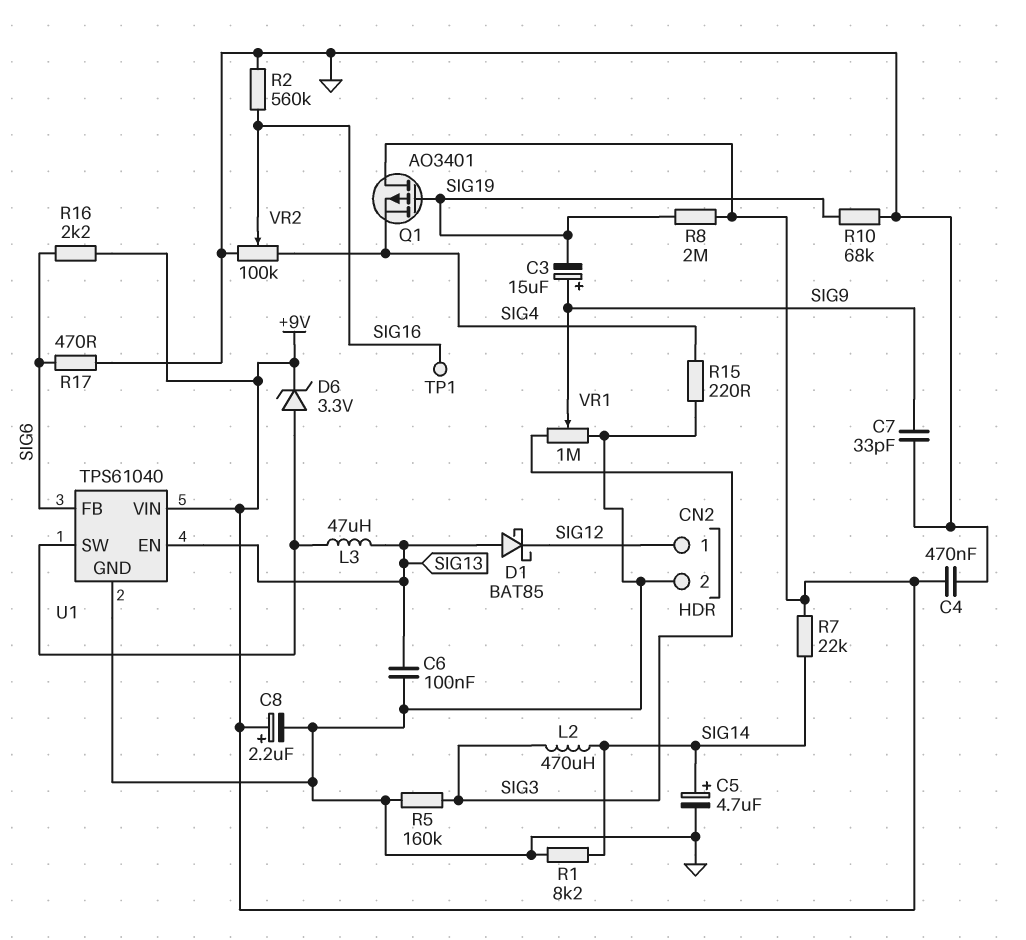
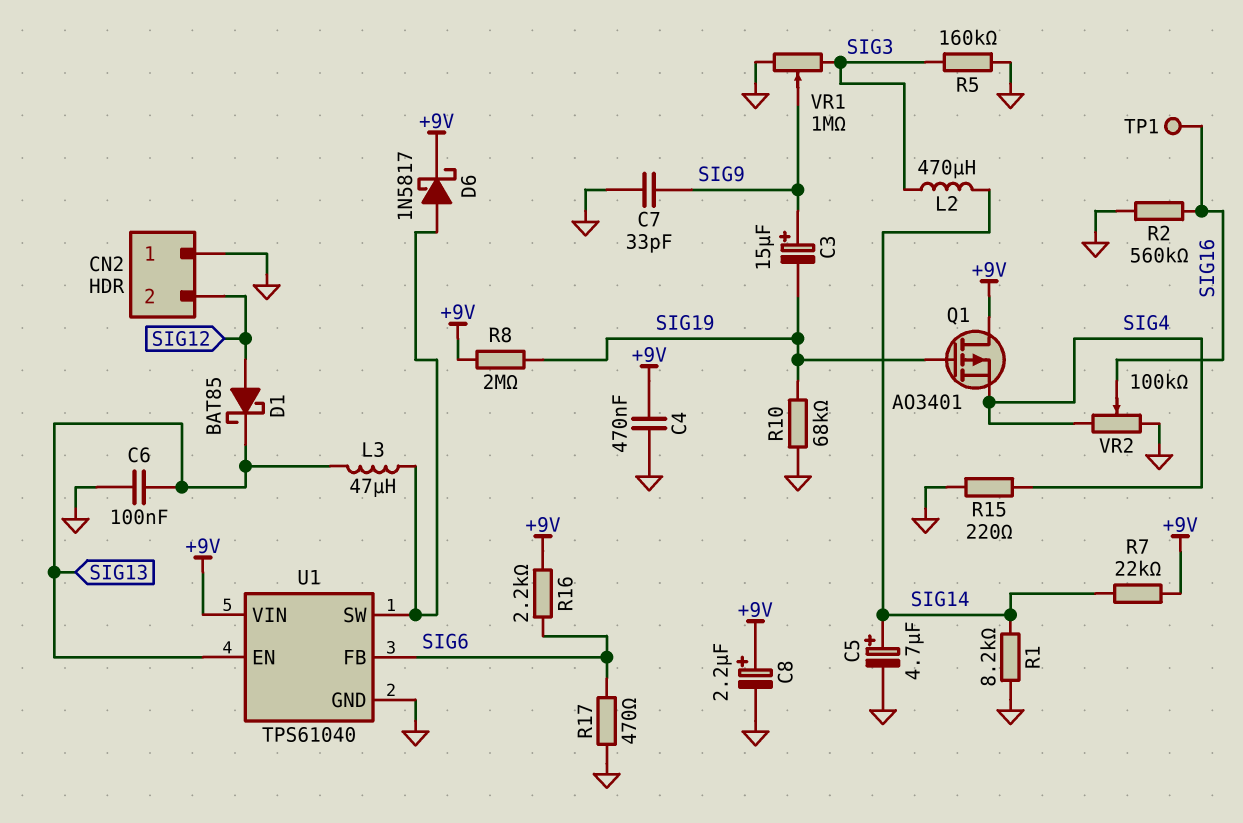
CN2 pin 1: SIG12 -> GND
CN2 pin 2: GND -> SIG12
D1: schottky BAT85 (A SIG13, K SIG12) -> schottky BAT85 (A SIG12, K SIG13)
D6: zener 3.3V (A U1/SW, K +9V) -> schottky 1N5817 (A U1/SW, K +9V)

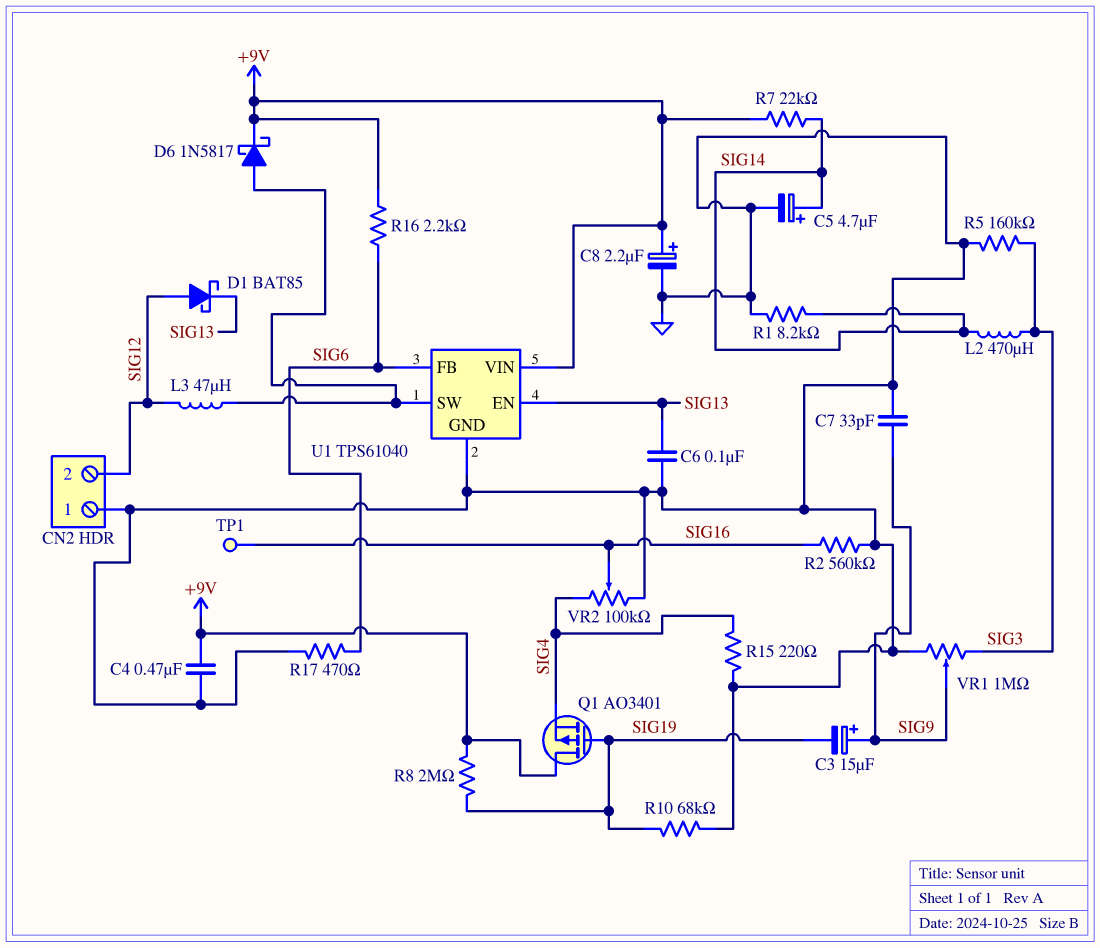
L3: 47uH (SIG13, U1/SW) -> 47uH (SIG12, U1/SW)

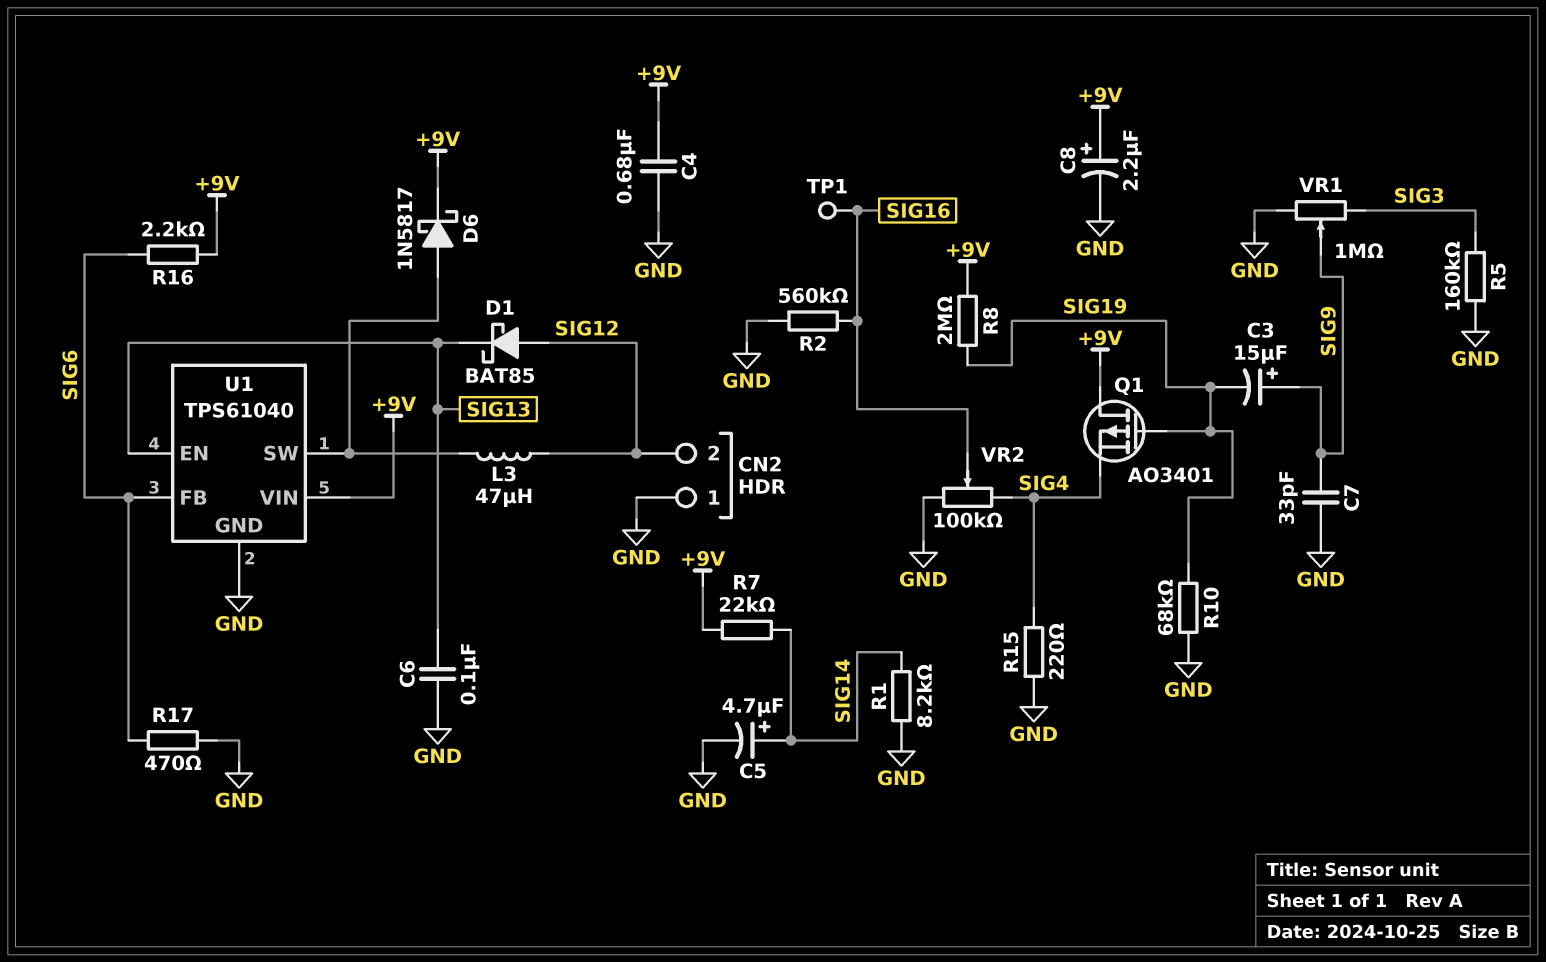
C4: 470nF (+9V, GND) -> 680nF (+9V, GND)
L2: 470uH (SIG3, SIG14) -> none

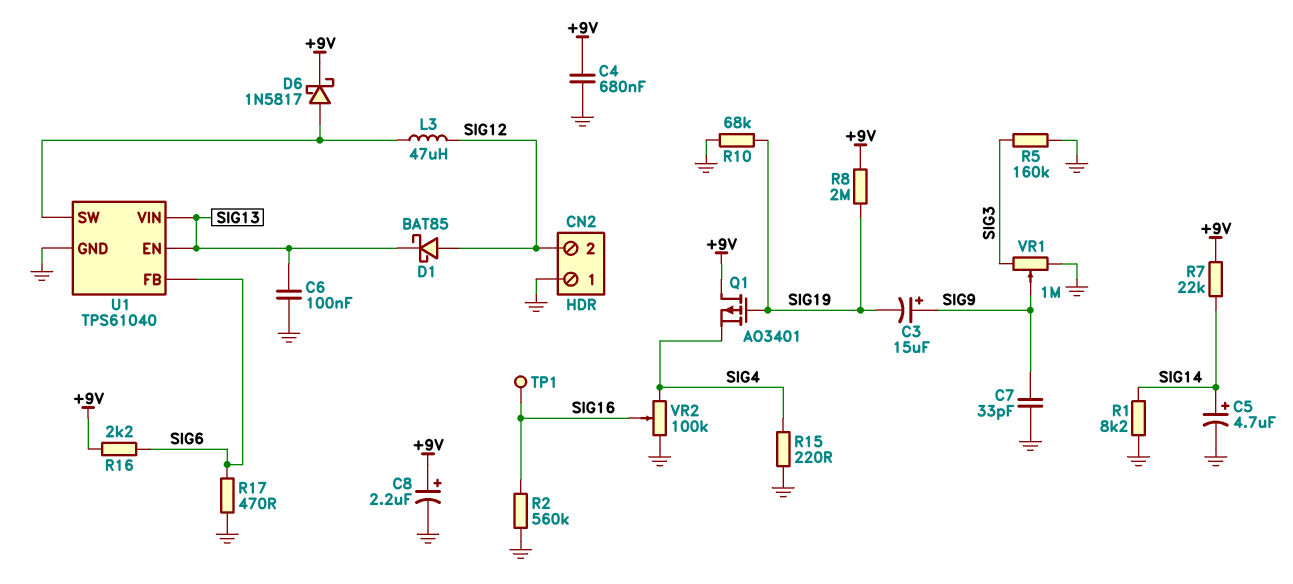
U1 pin VIN: +9V -> SIG13

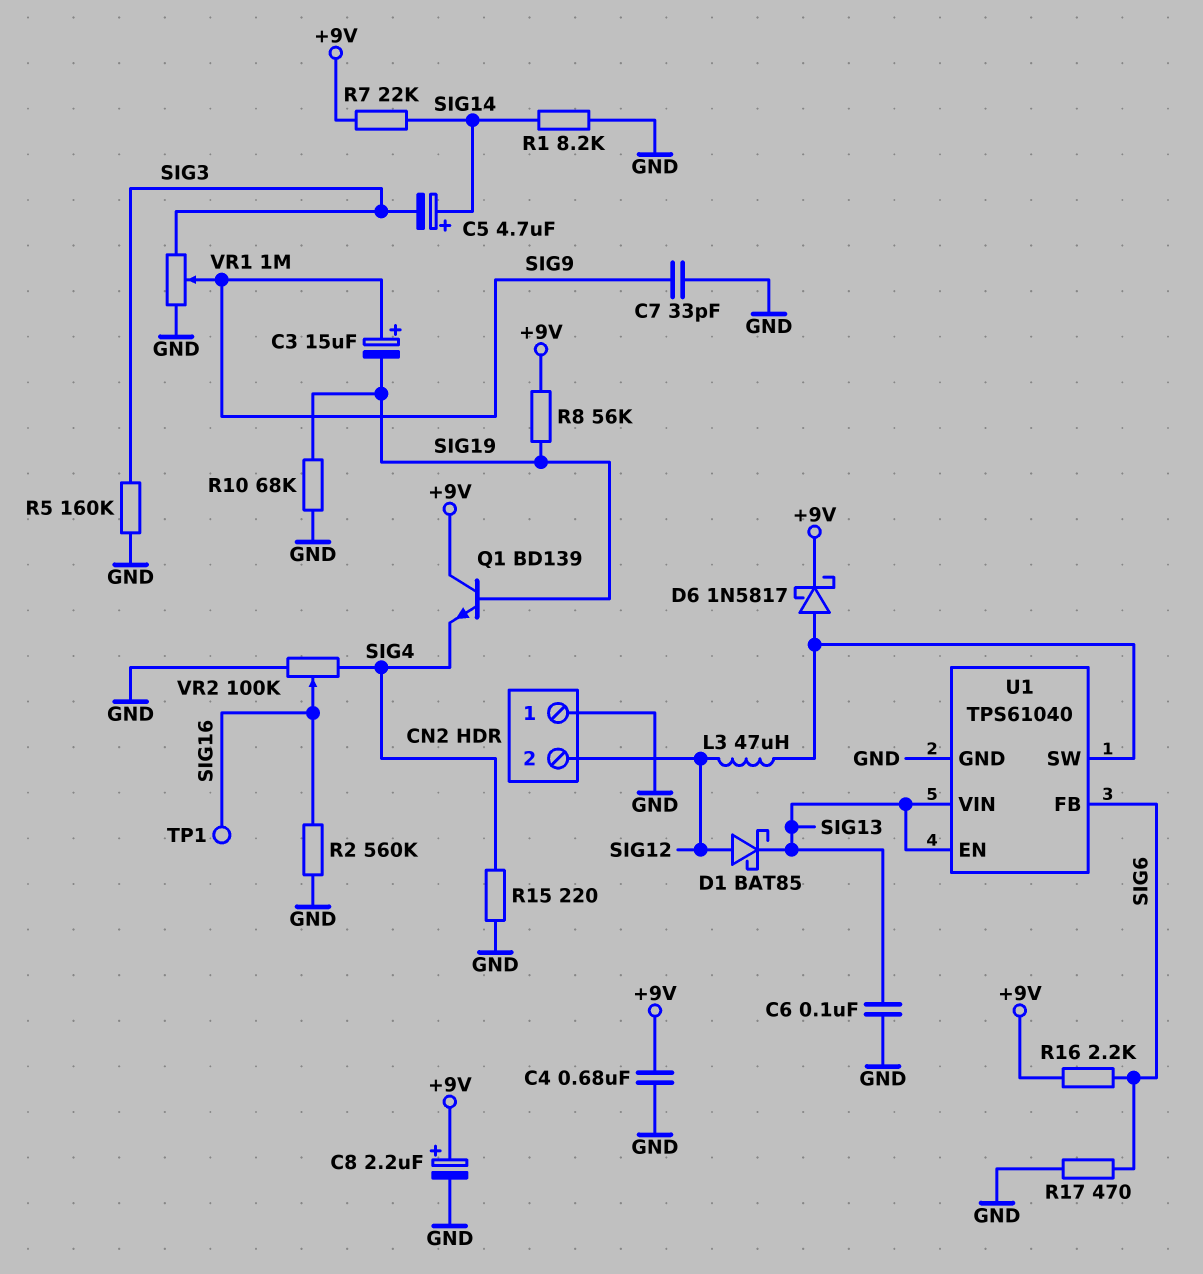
C5: 4.7uF (plus SIG14, minus GND) -> 4.7uF (plus SIG14, minus SIG3)
Q1: PMOS AO3401 (G SIG19, D +9V, S SIG4) -> NPN BD139 (B SIG19, C +9V, E SIG4)
R8: 2M (+9V, SIG19) -> 56k (+9V, SIG19)

